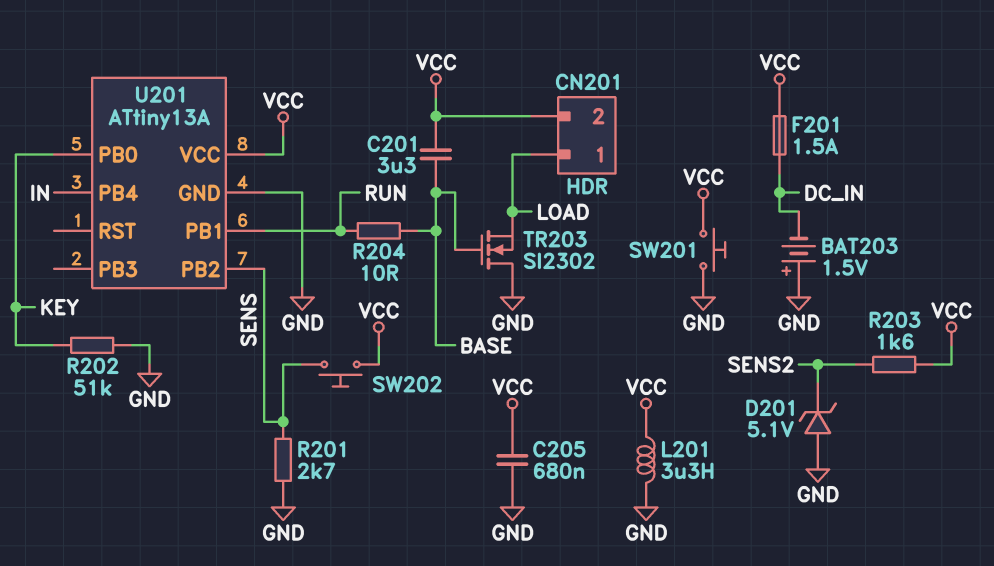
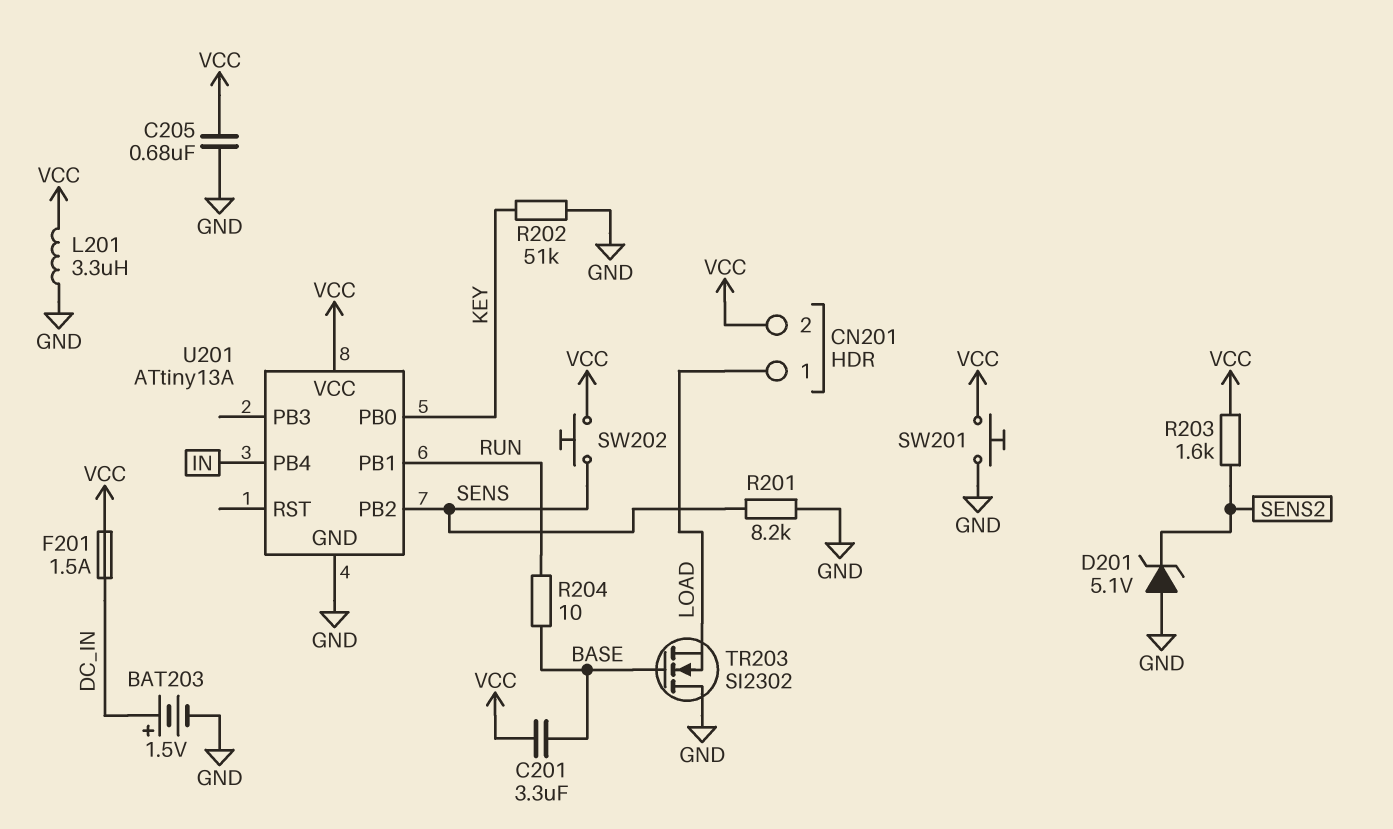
BAT203: 1.5V (plus GND, minus DC_IN) -> 1.5V (plus DC_IN, minus GND)
R201: 2.7k (GND, SENS) -> 8.2k (GND, SENS)

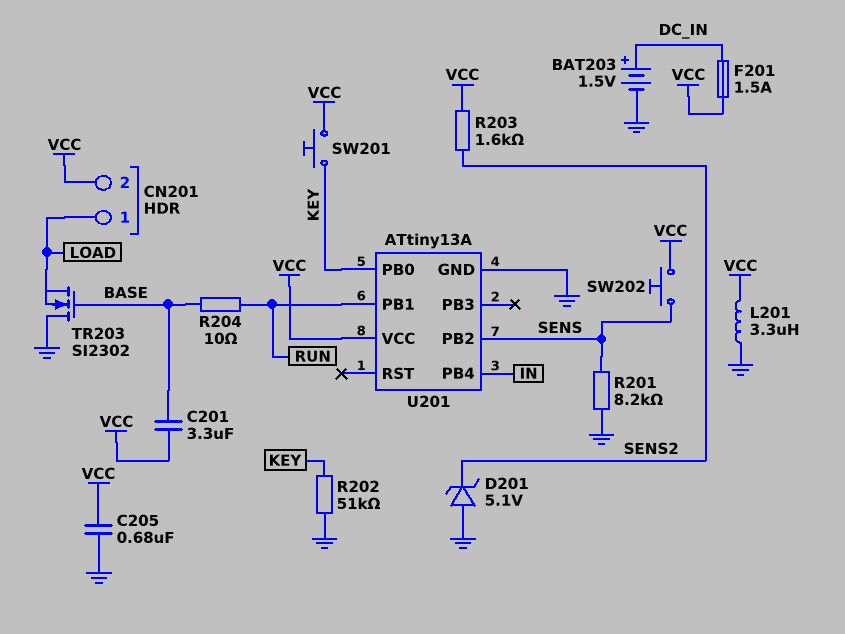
SW201: button (GND, VCC) -> button (KEY, VCC)

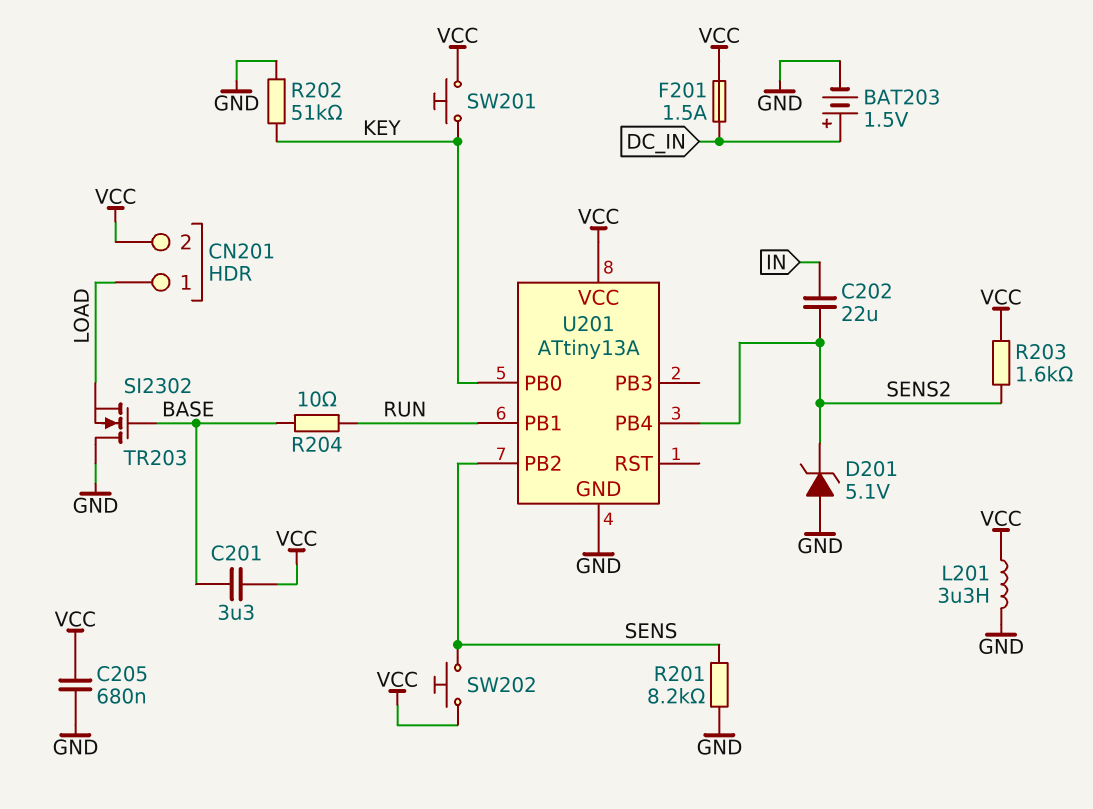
C202: none -> 22uF (IN, SENS2)
U201 pin PB4: IN -> SENS2

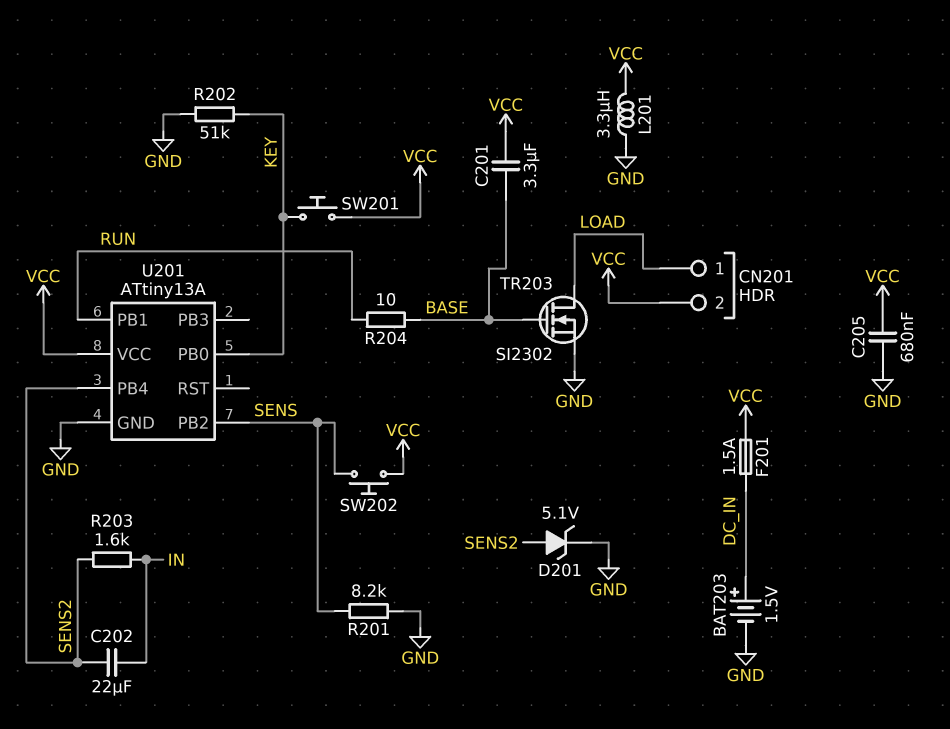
D201: zener 5.1V (A GND, K SENS2) -> zener 5.1V (A SENS2, K GND)
R203: 1.6k (SENS2, VCC) -> 1.6k (IN, SENS2)
TR203: NMOS SI2302 (G BASE, D GND, S LOAD) -> NMOS SI2302 (G BASE, D LOAD, S GND)

